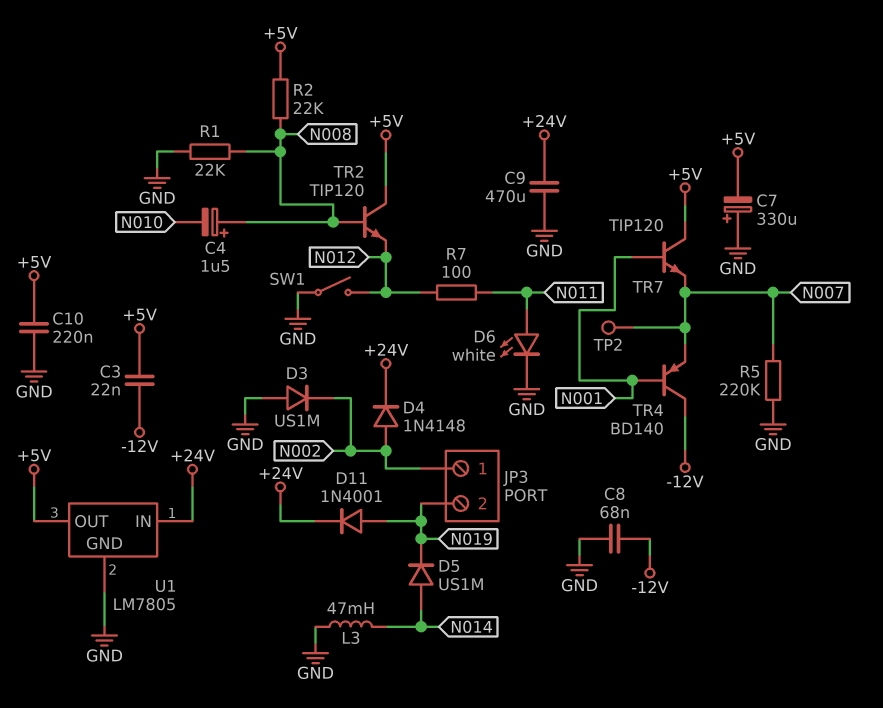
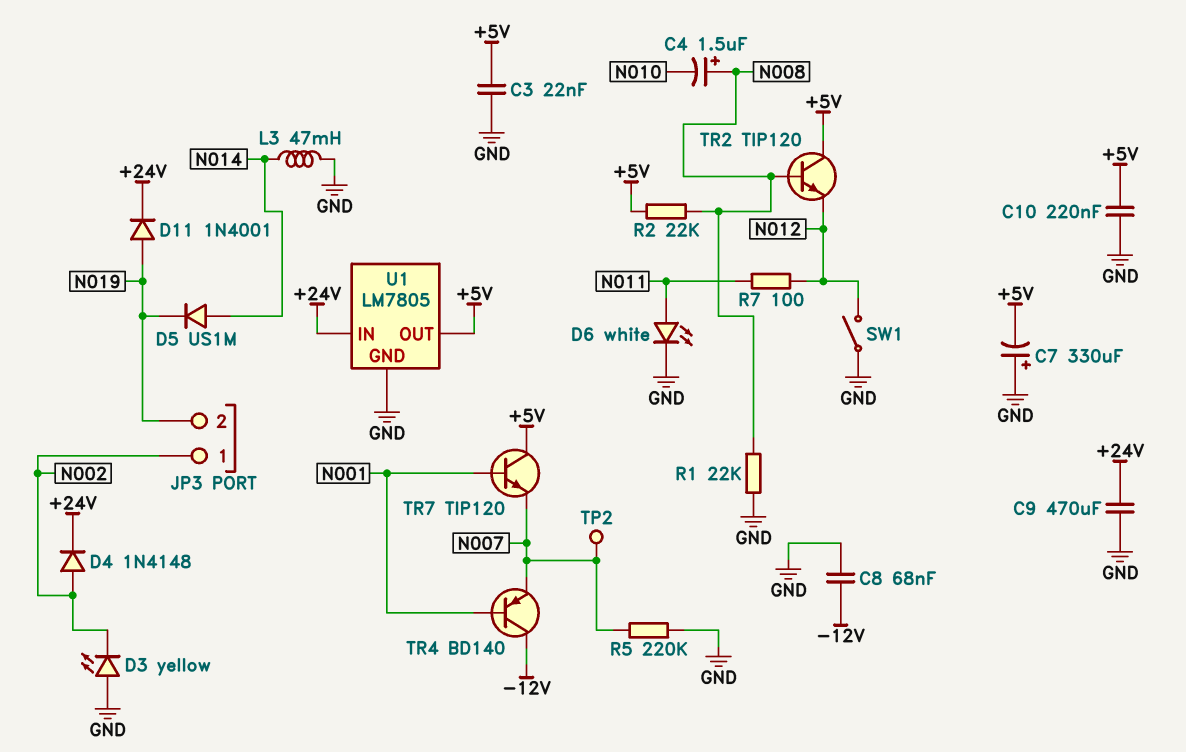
C3: 22nF (+5V, -12V) -> 22nF (+5V, GND)
D3: diode US1M (A GND, K N002) -> LED yellow (A GND, K N002)

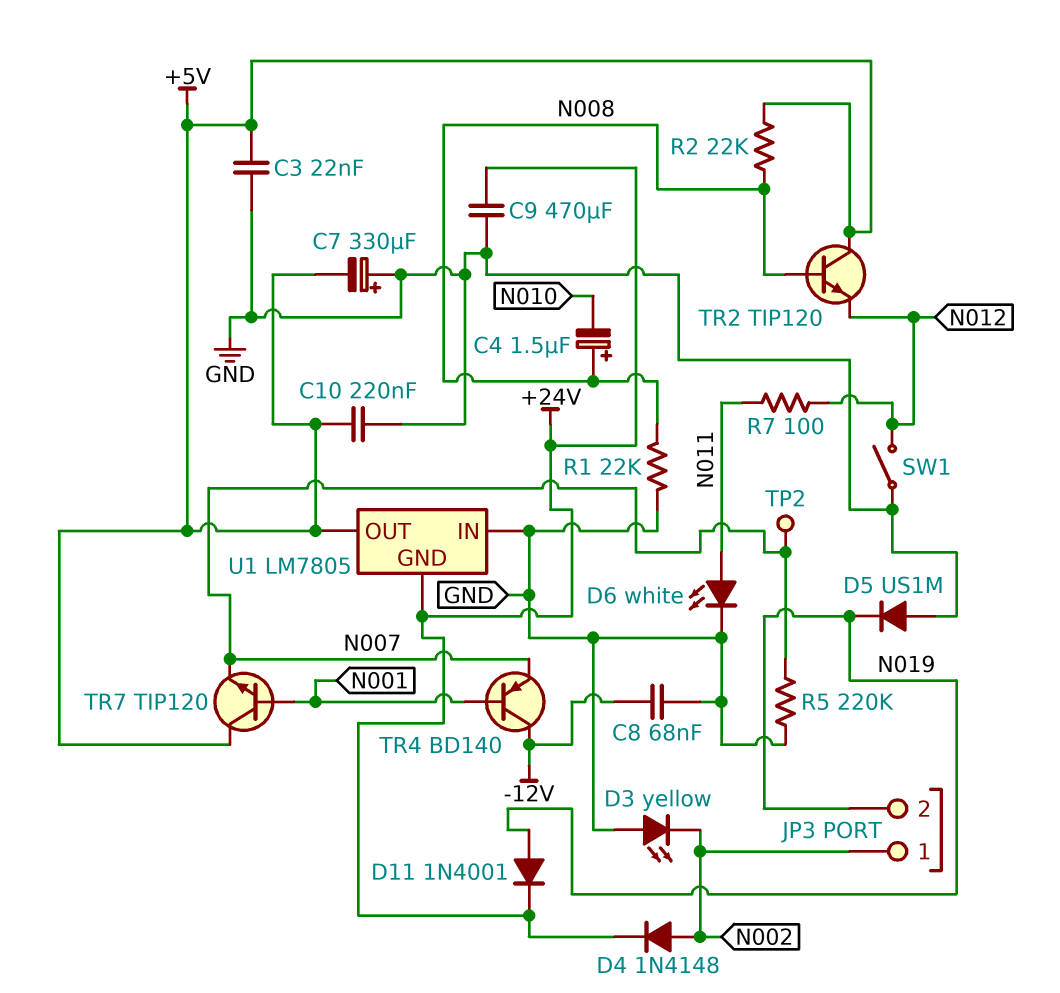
D5: diode US1M (A N014, K N019) -> diode US1M (A GND, K N019)
L3: 47mH (GND, N014) -> none
U1 pin GND: GND -> +24V
U1 pin IN: +24V -> GND

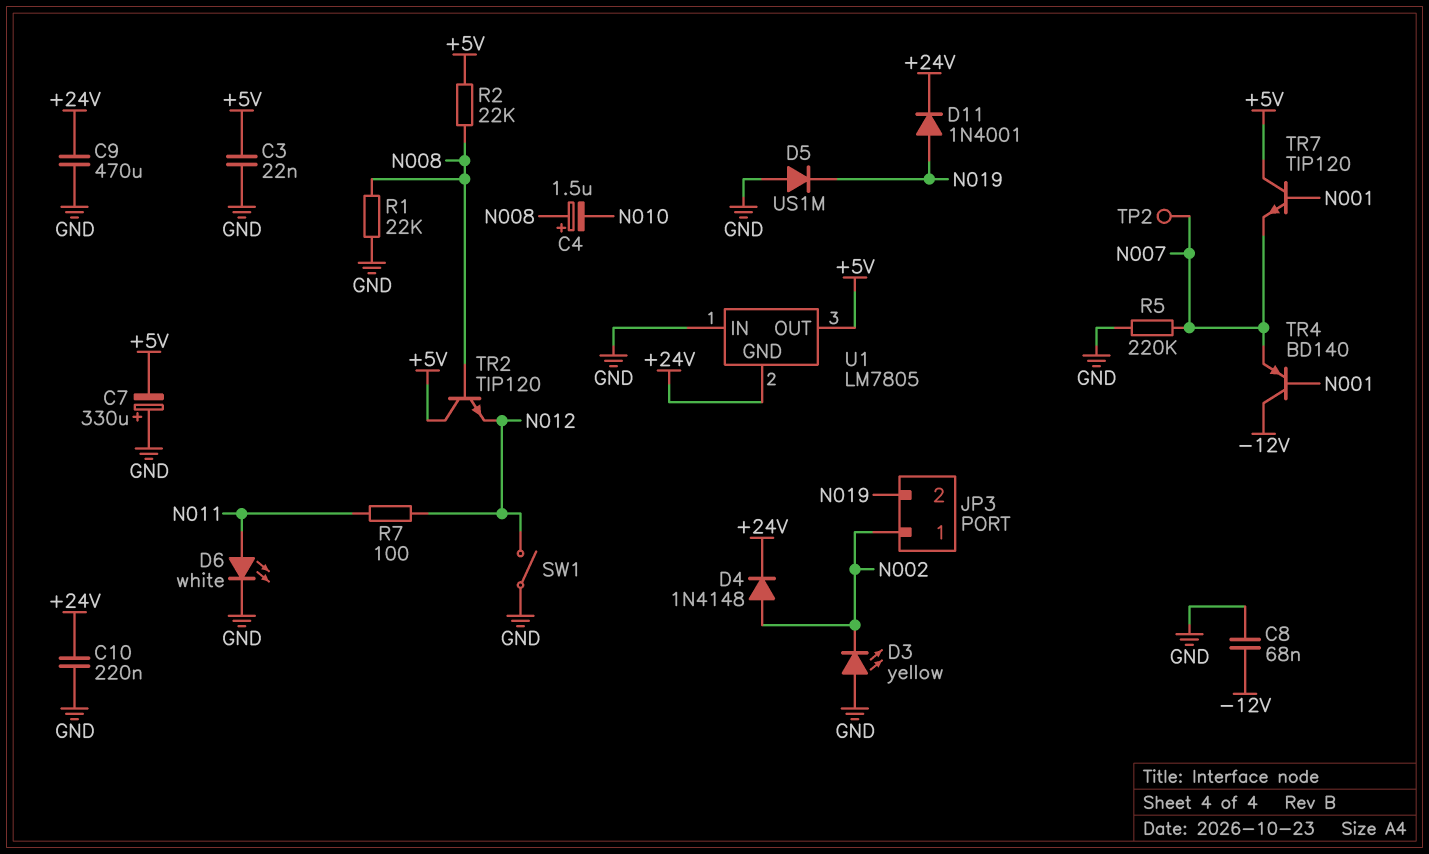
C10: 220nF (+5V, GND) -> 220nF (+24V, GND)

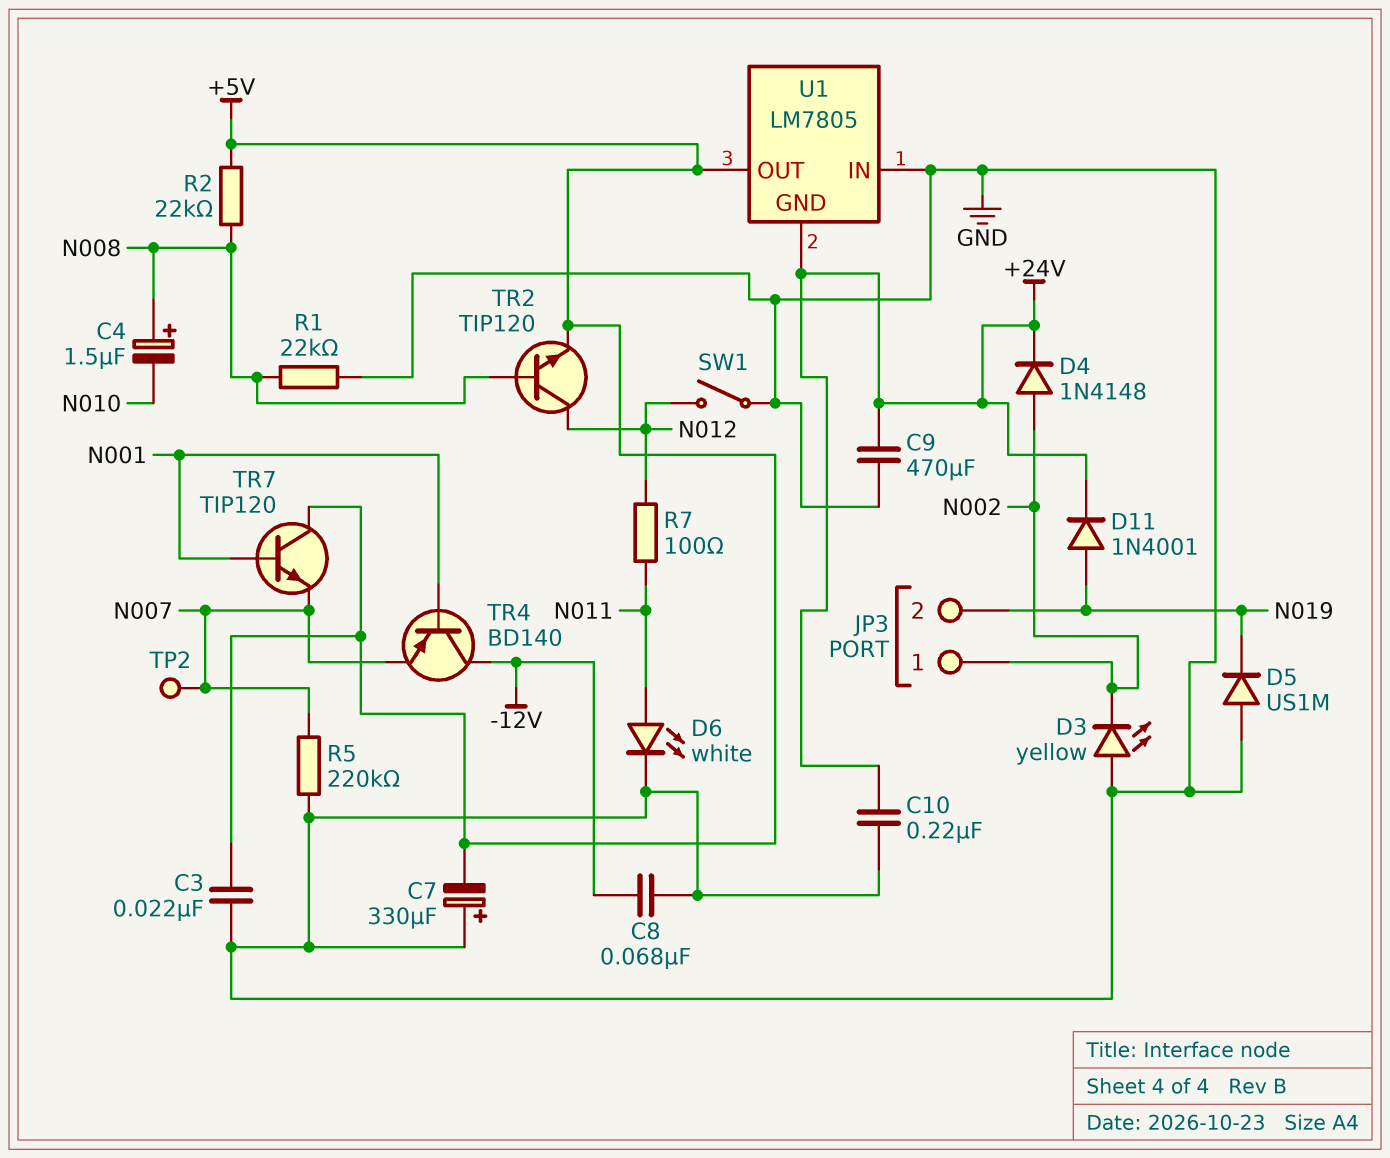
TR2: NPN TIP120 (B N008, C +5V, E N012) -> NPN TIP120 (B N008, C N012, E +5V)

